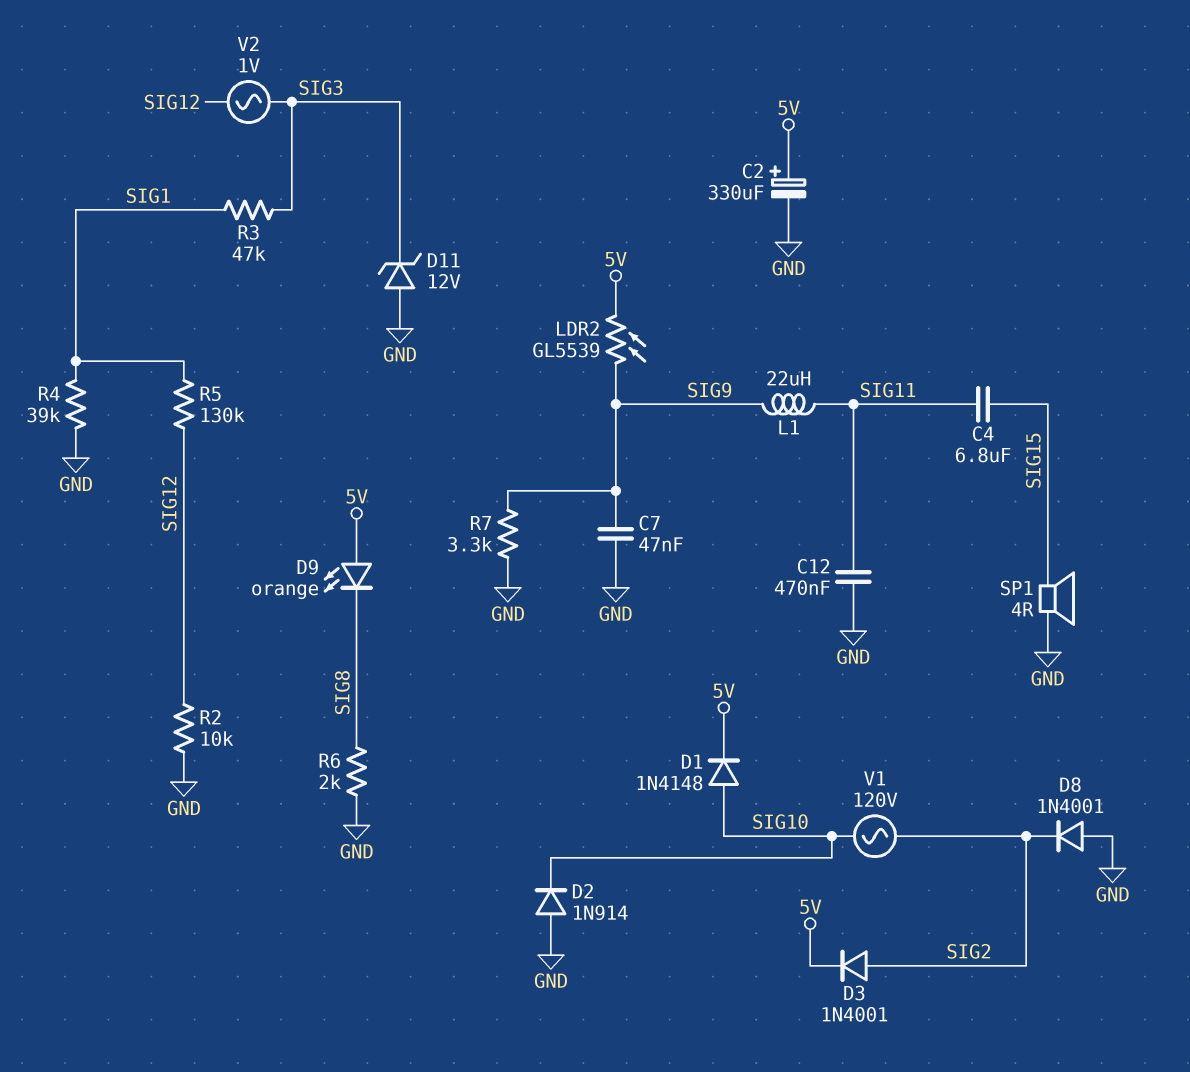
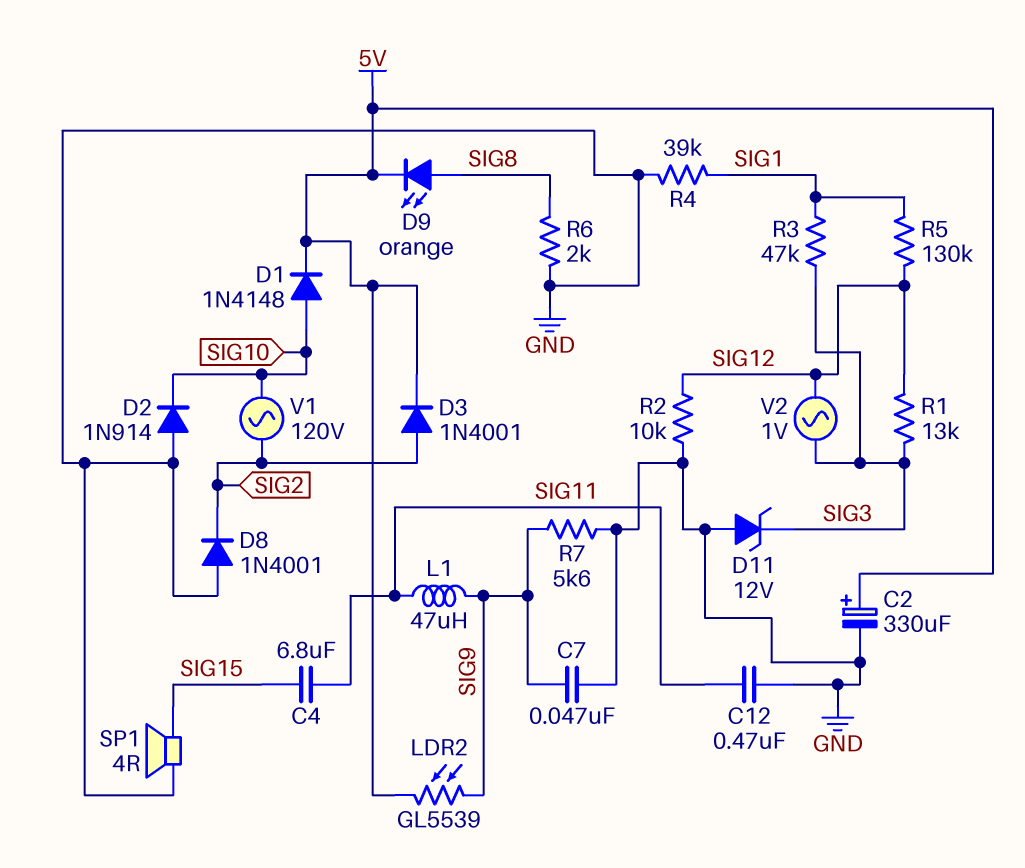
D9: LED orange (A 5V, K SIG8) -> LED orange (A SIG8, K 5V)
L1: 22uH (SIG9, SIG11) -> 47uH (SIG9, SIG11)
R1: none -> 13k (SIG3, SIG12)
R7: 3.3k (GND, SIG9) -> 5.6k (GND, SIG9)

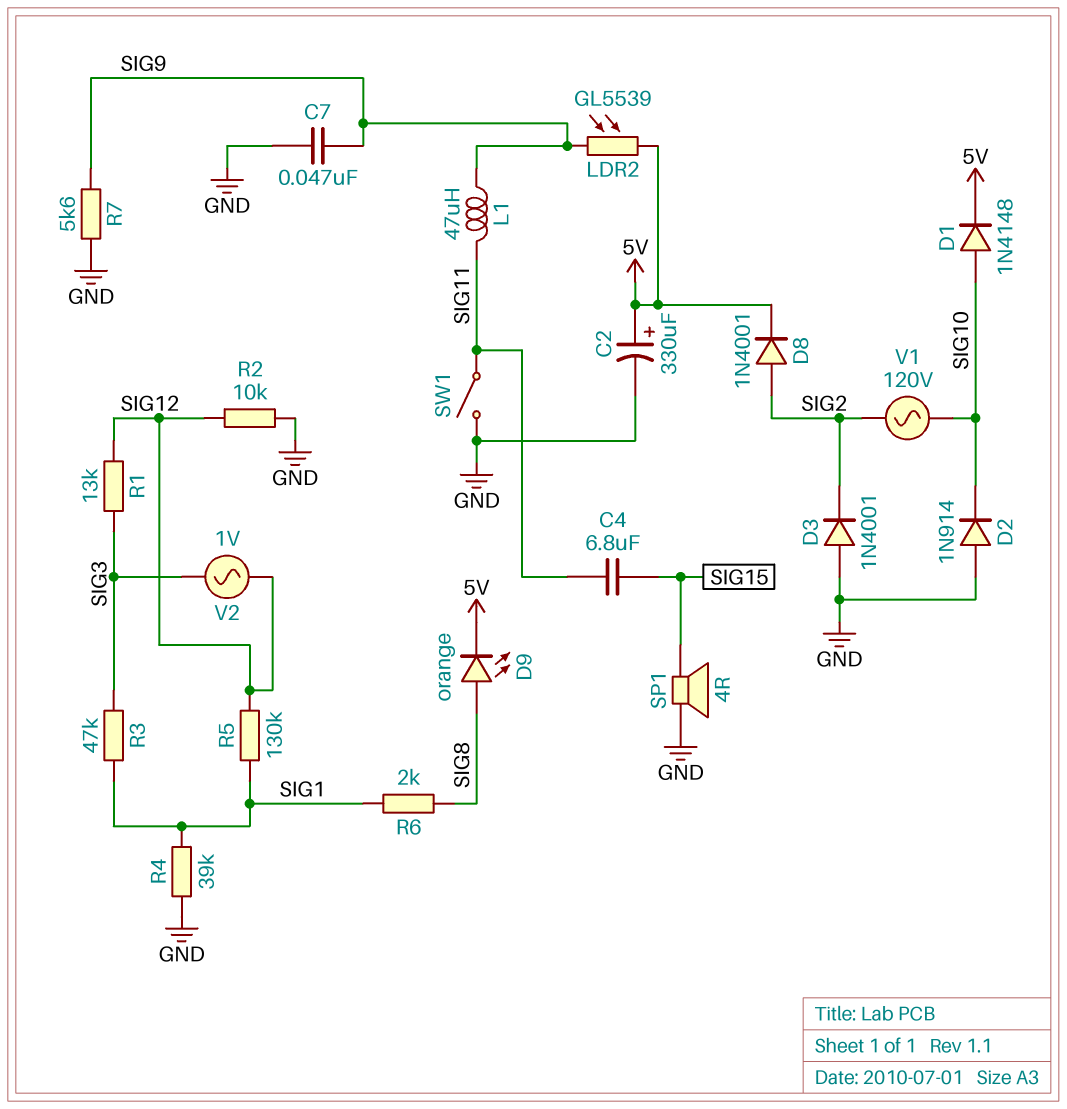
C12: 470nF (GND, SIG11) -> none
D3: diode 1N4001 (A SIG2, K 5V) -> diode 1N4001 (A GND, K SIG2)
D8: diode 1N4001 (A GND, K SIG2) -> diode 1N4001 (A SIG2, K 5V)
D11: zener 12V (A GND, K SIG3) -> none
R6: 2k (GND, SIG8) -> 2k (SIG1, SIG8)
SW1: none -> switch (GND, SIG11)

